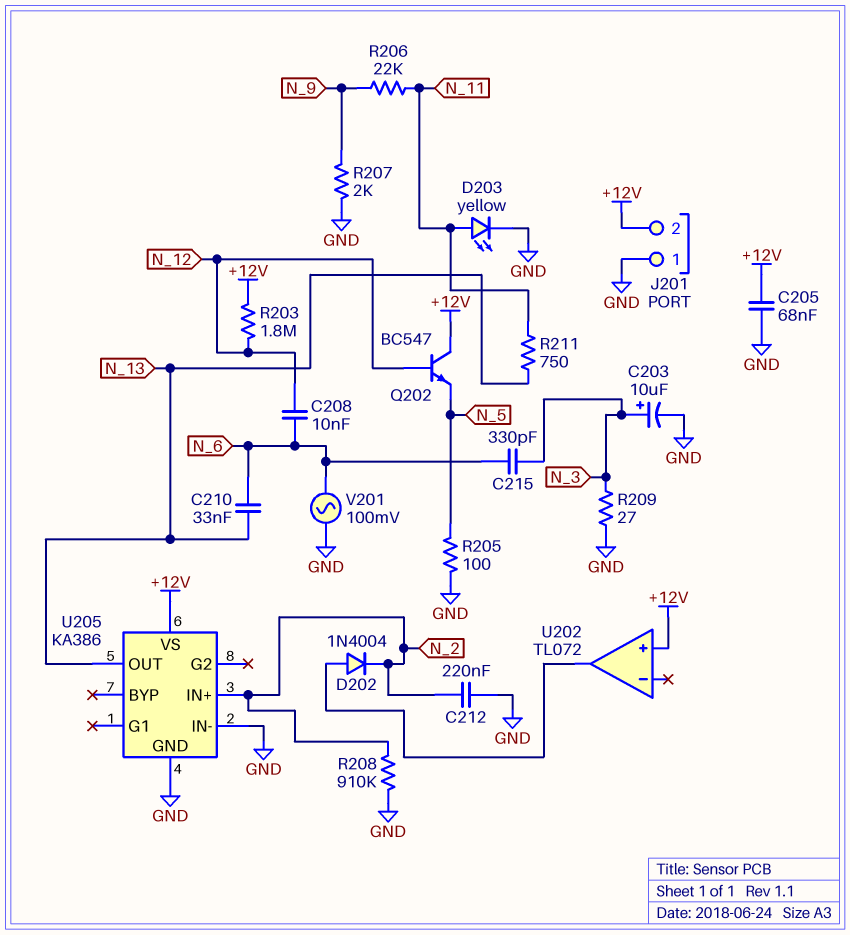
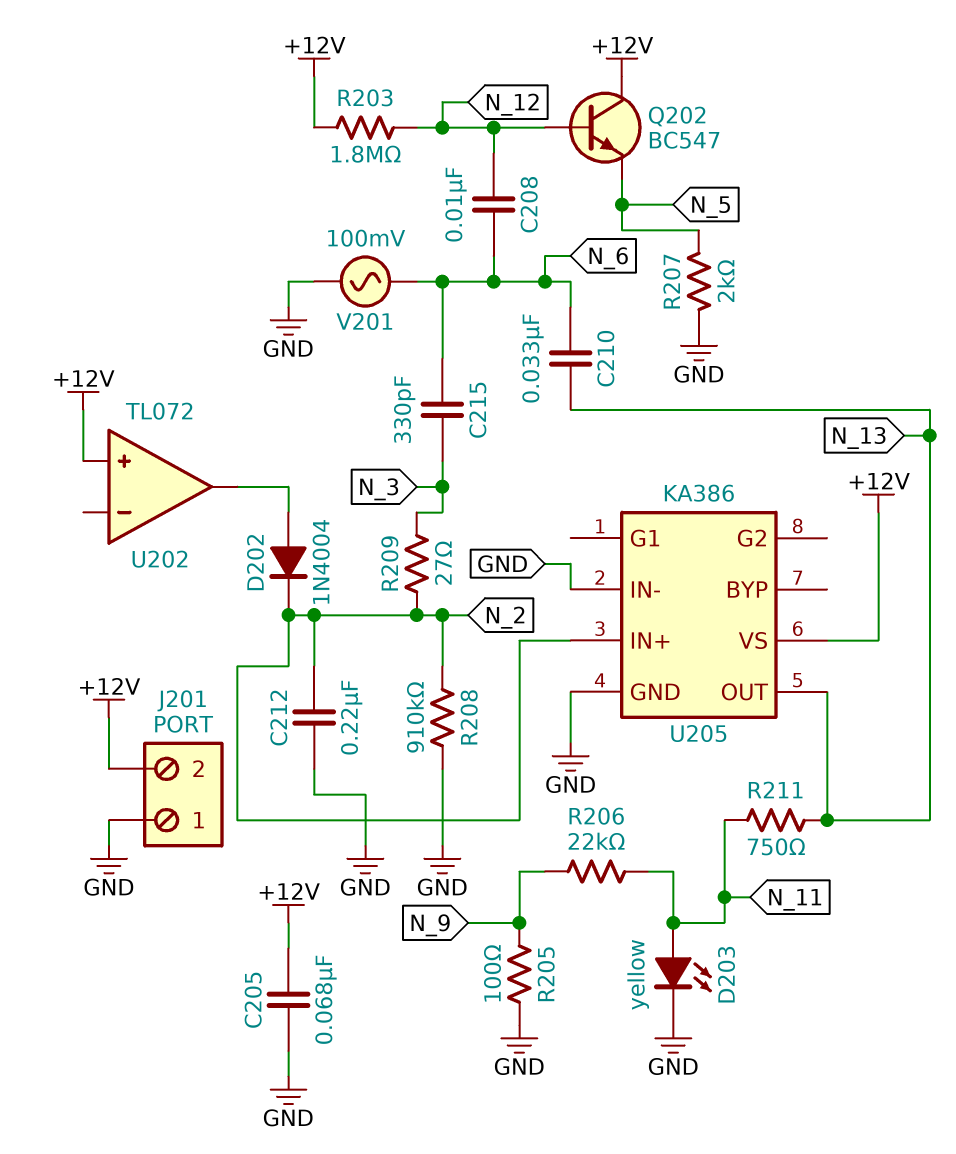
C203: 10uF (plus N_3, minus GND) -> none
R205: 100 (GND, N_5) -> 100 (GND, N_9)
R207: 2k (GND, N_9) -> 2k (GND, N_5)
R209: 27 (GND, N_3) -> 27 (N_2, N_3)

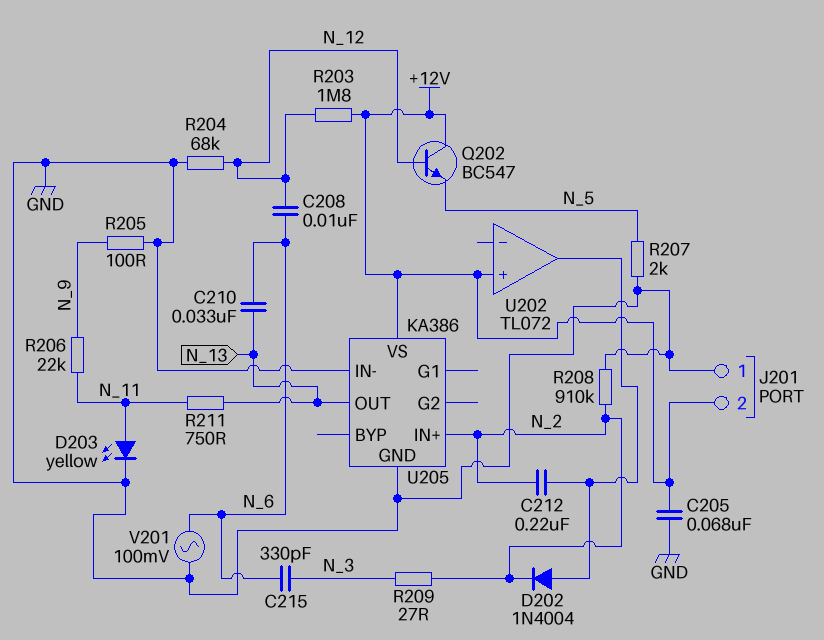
C212: 220nF (GND, N_2) -> 220nF (N_2, U202/out)
R204: none -> 68k (GND, N_12)

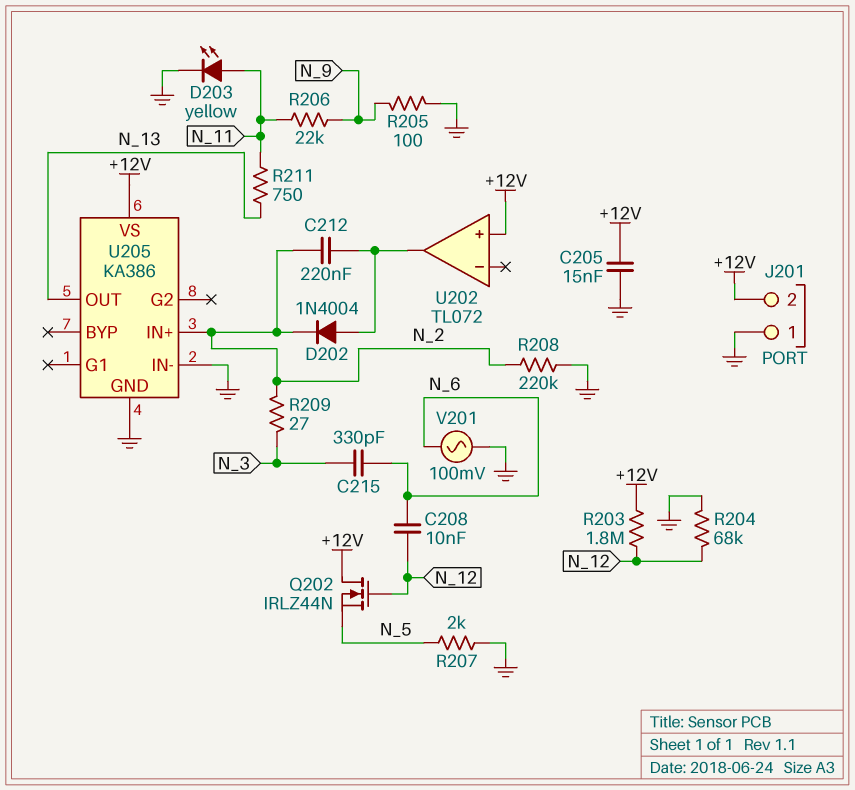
C205: 68nF (+12V, GND) -> 15nF (+12V, GND)
C210: 33nF (N_6, N_13) -> none
Q202: NPN BC547 (B N_12, C +12V, E N_5) -> NMOS IRLZ44N (G N_12, D +12V, S N_5)
R208: 910k (GND, N_2) -> 220k (GND, N_2)

